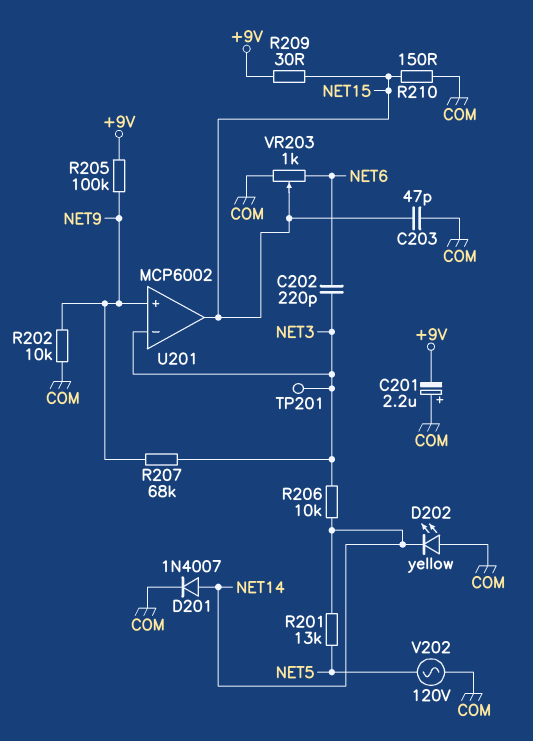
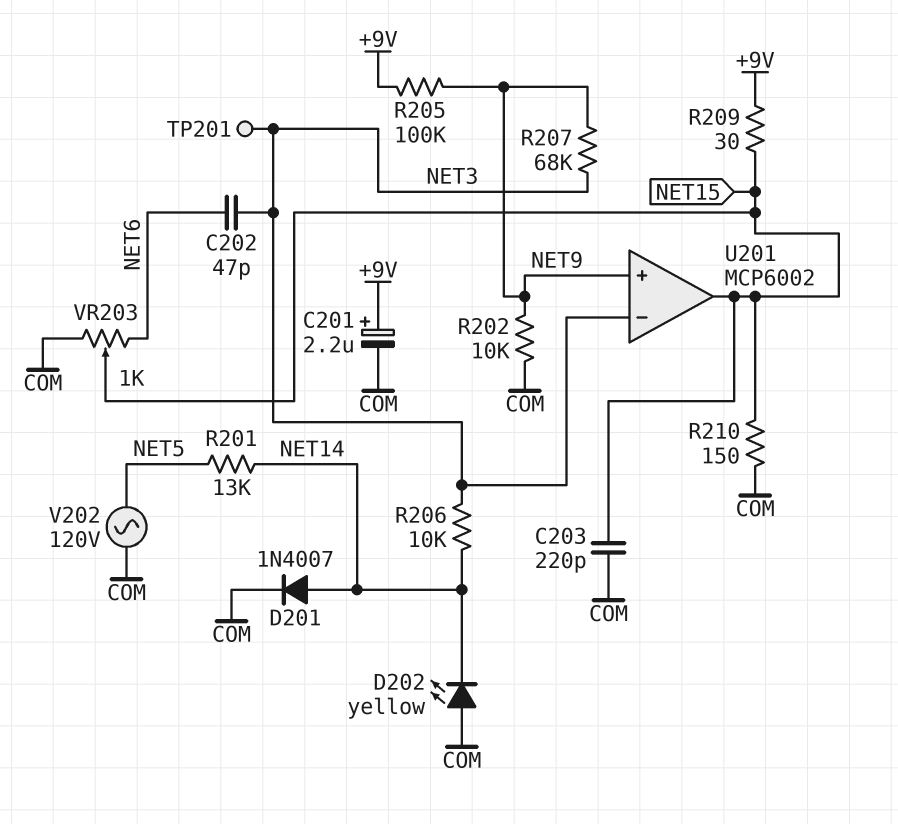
C201: 2.2uF (plus COM, minus +9V) -> 2.2uF (plus +9V, minus COM)
C202: 220pF (NET3, NET6) -> 47pF (NET3, NET6)
C203: 47pF (COM, NET15) -> 220pF (COM, NET15)

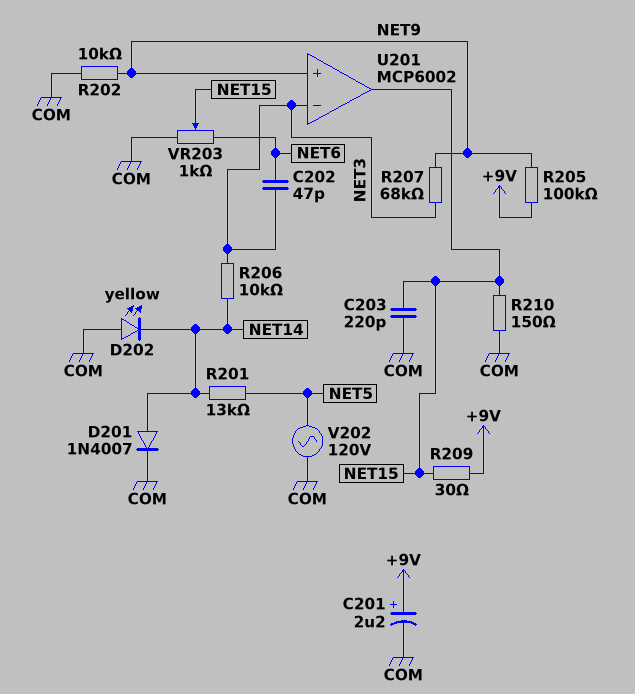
TP201: test point (NET3) -> none

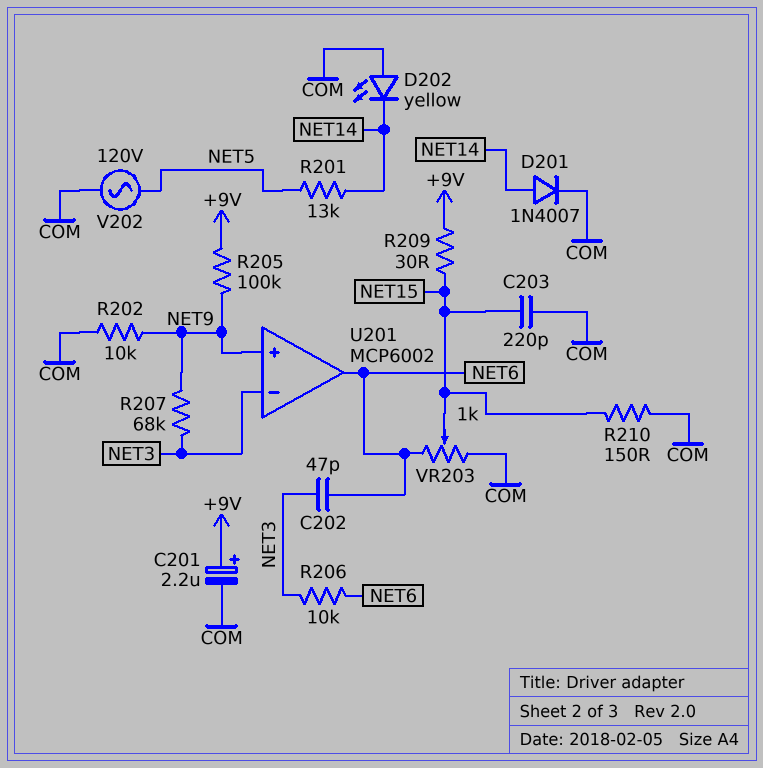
R206: 10k (NET3, NET14) -> 10k (NET3, NET6)
U201 pin out: NET15 -> NET6

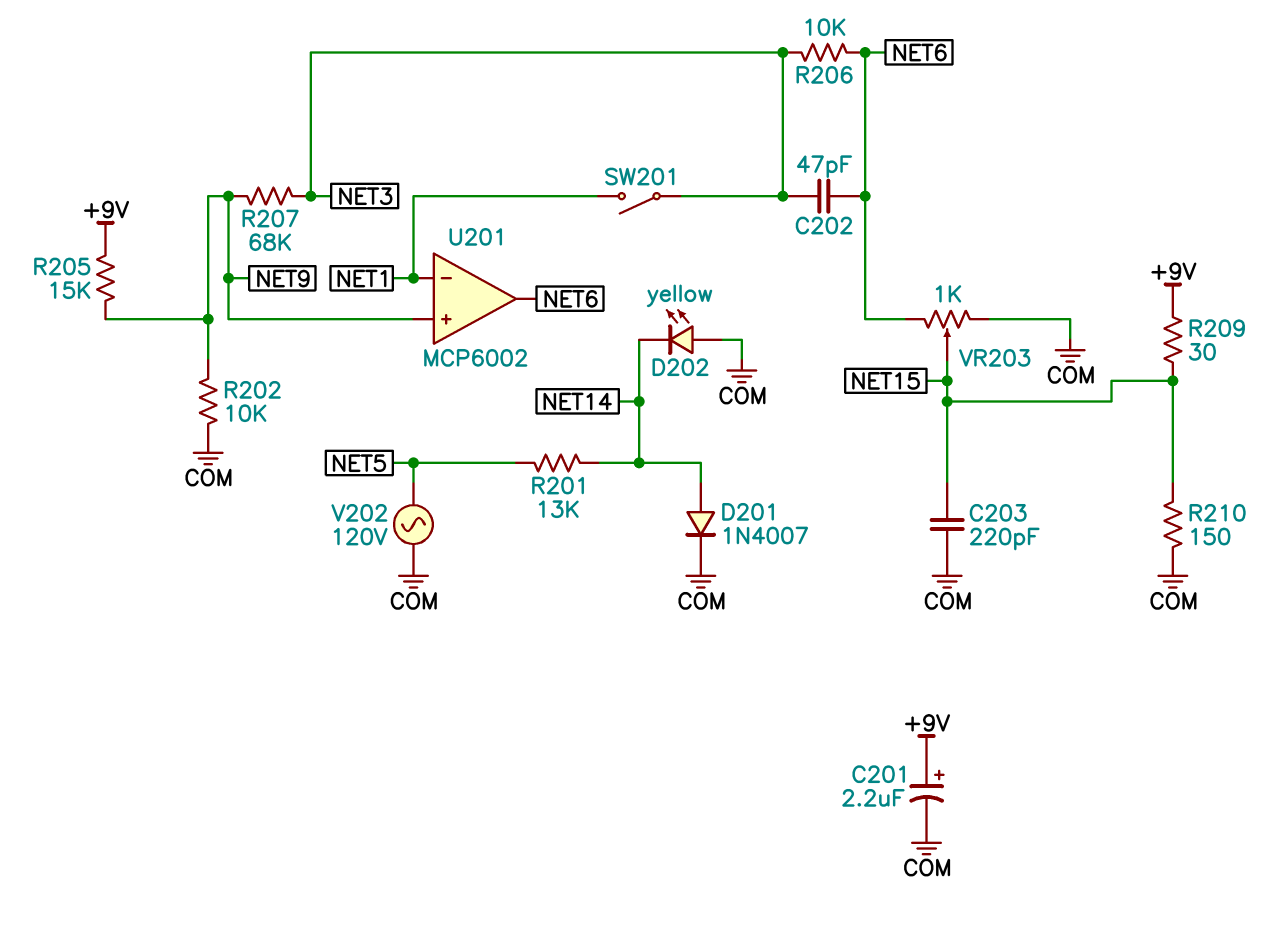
R205: 100k (+9V, NET9) -> 15k (+9V, NET9)
SW201: none -> switch (NET1, NET3)
U201 pin in-: NET3 -> NET1

